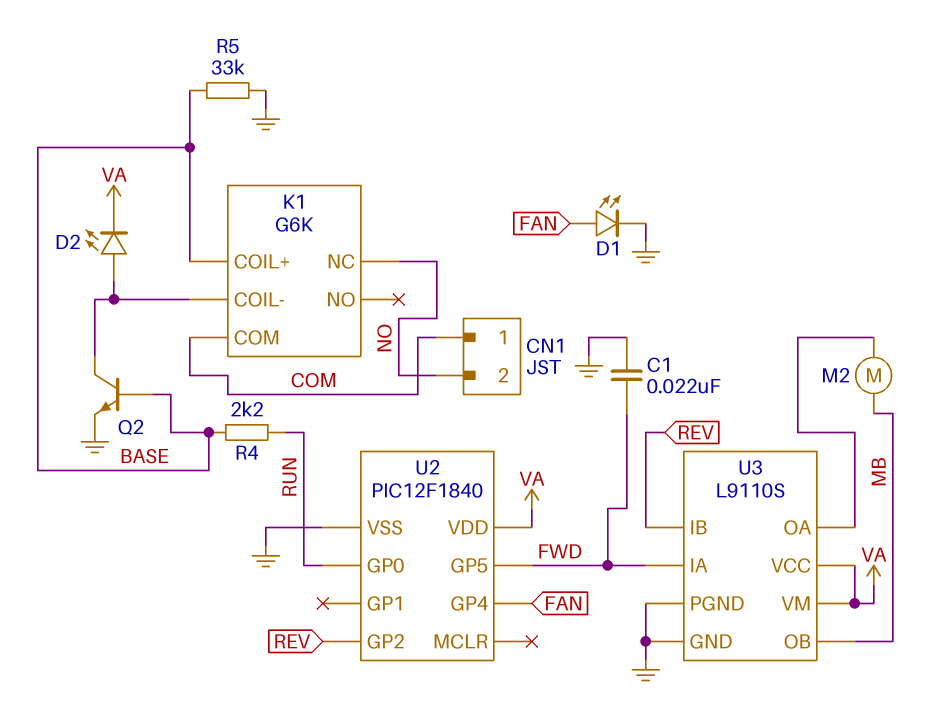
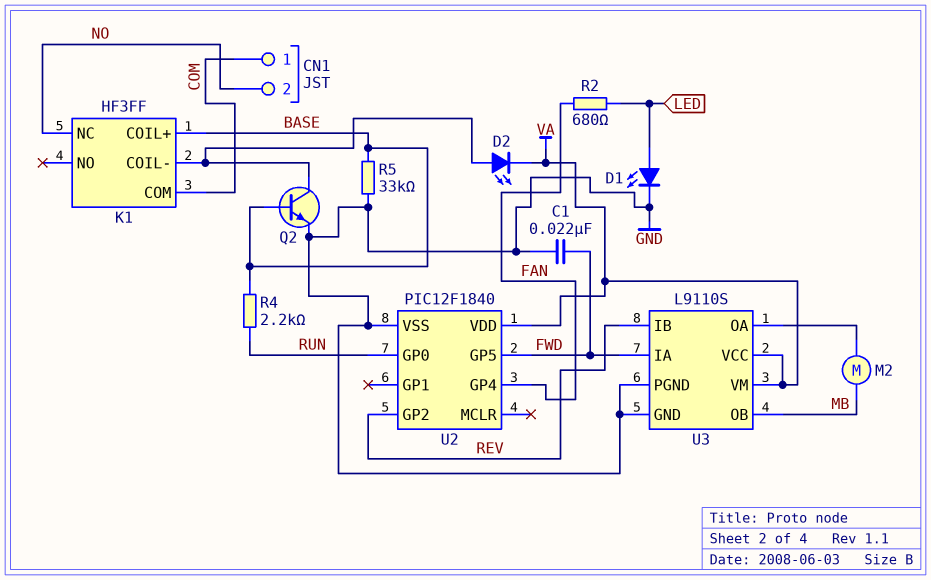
D1: LED (A FAN, K GND) -> LED (A LED, K GND)
K1: G6K -> HF3FF
R2: none -> 680 (FAN, LED)

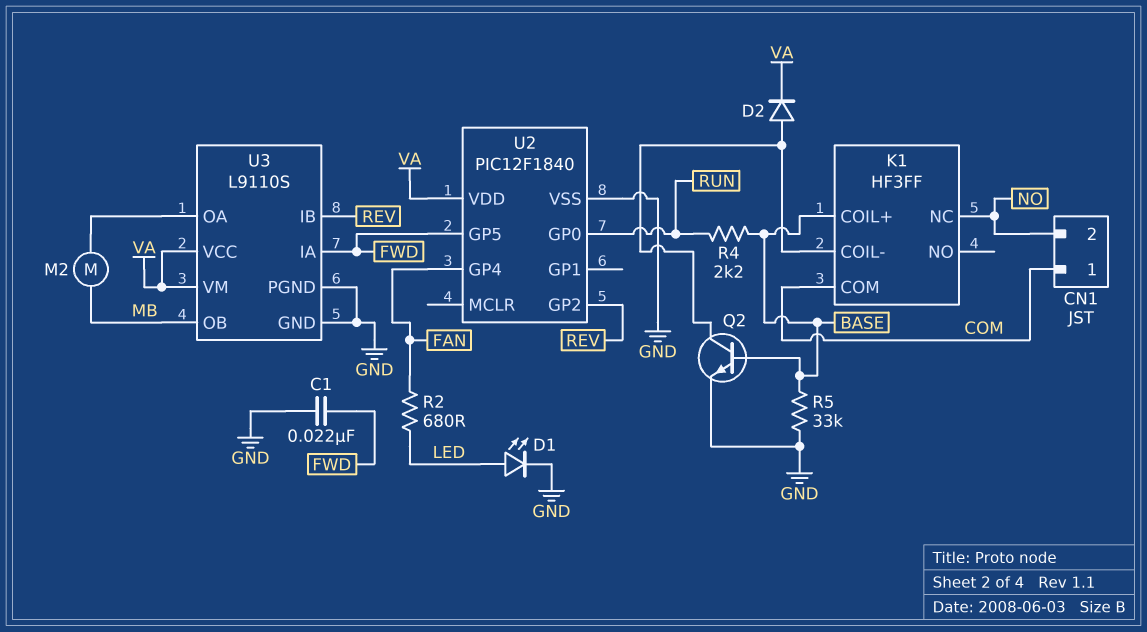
D2: LED (A K1/COIL-, K VA) -> diode (A K1/COIL-, K VA)

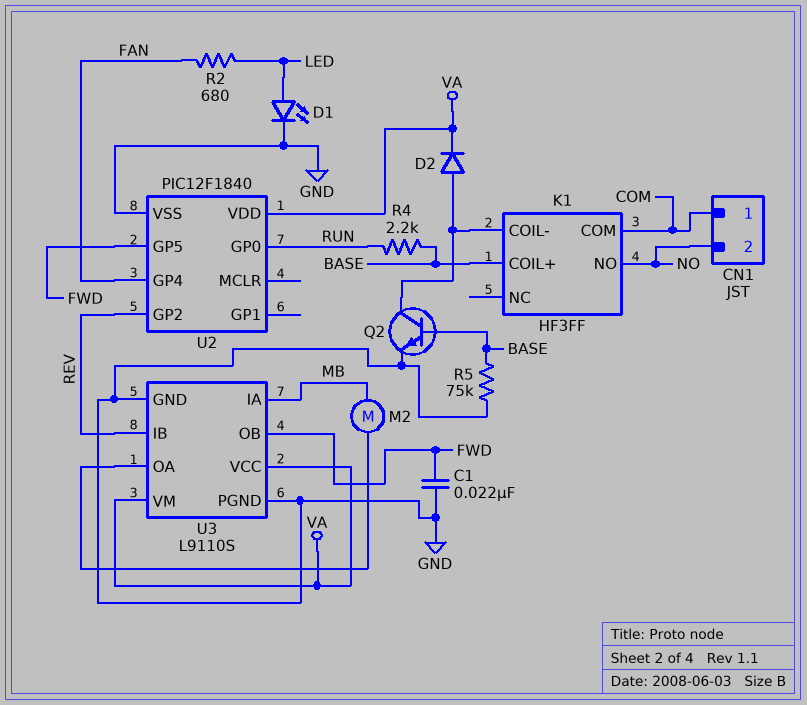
K1 pin NC: NO -> none
K1 pin NO: none -> NO
R5: 33k (BASE, GND) -> 75k (BASE, GND)
U3 pin IA: FWD -> MB
U3 pin OB: MB -> FWD

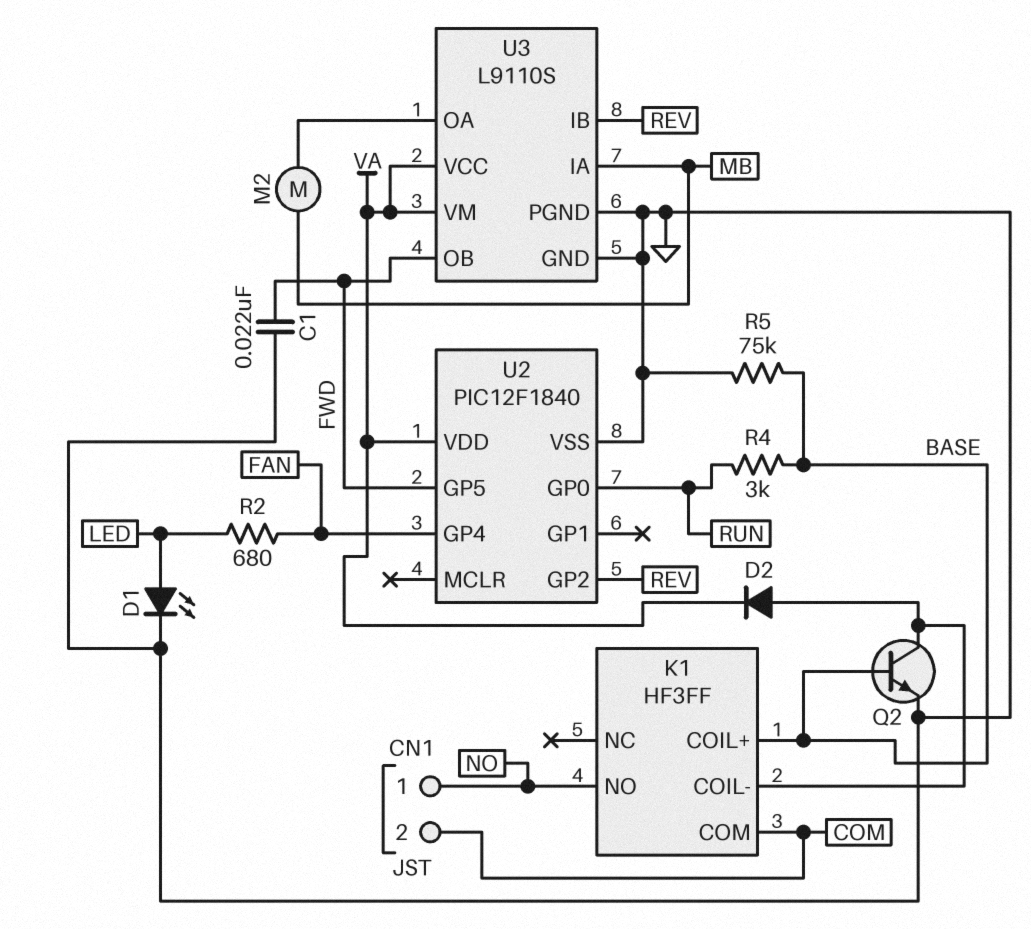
CN1 pin 1: COM -> NO
CN1 pin 2: NO -> COM
R4: 2.2k (BASE, RUN) -> 3k (BASE, RUN)

